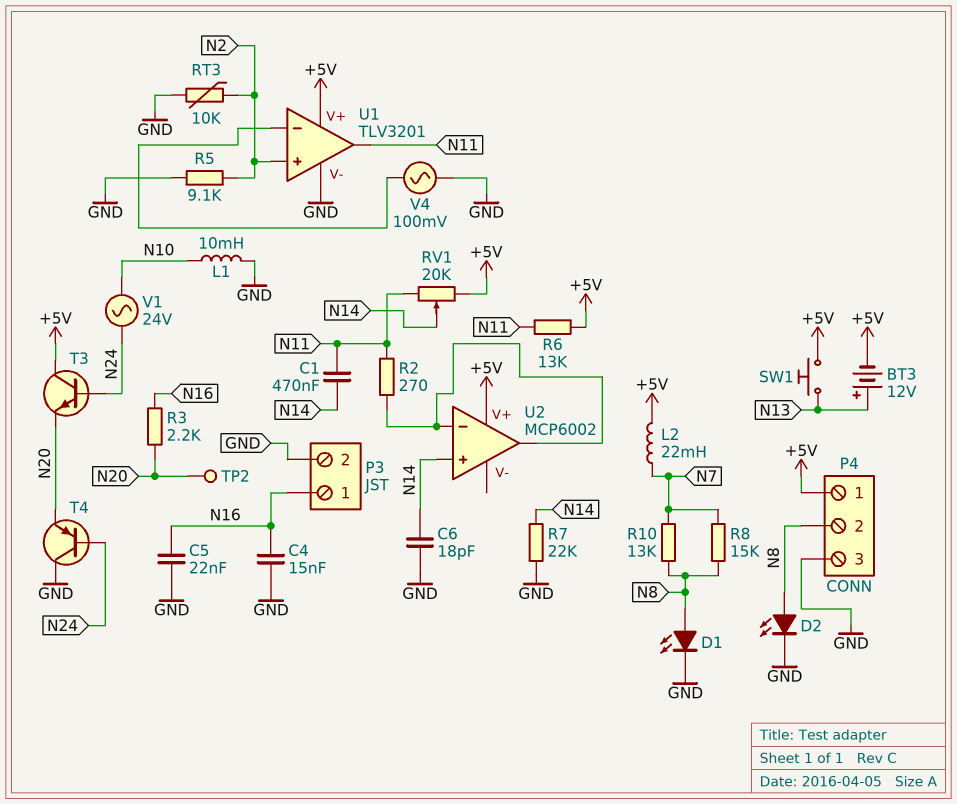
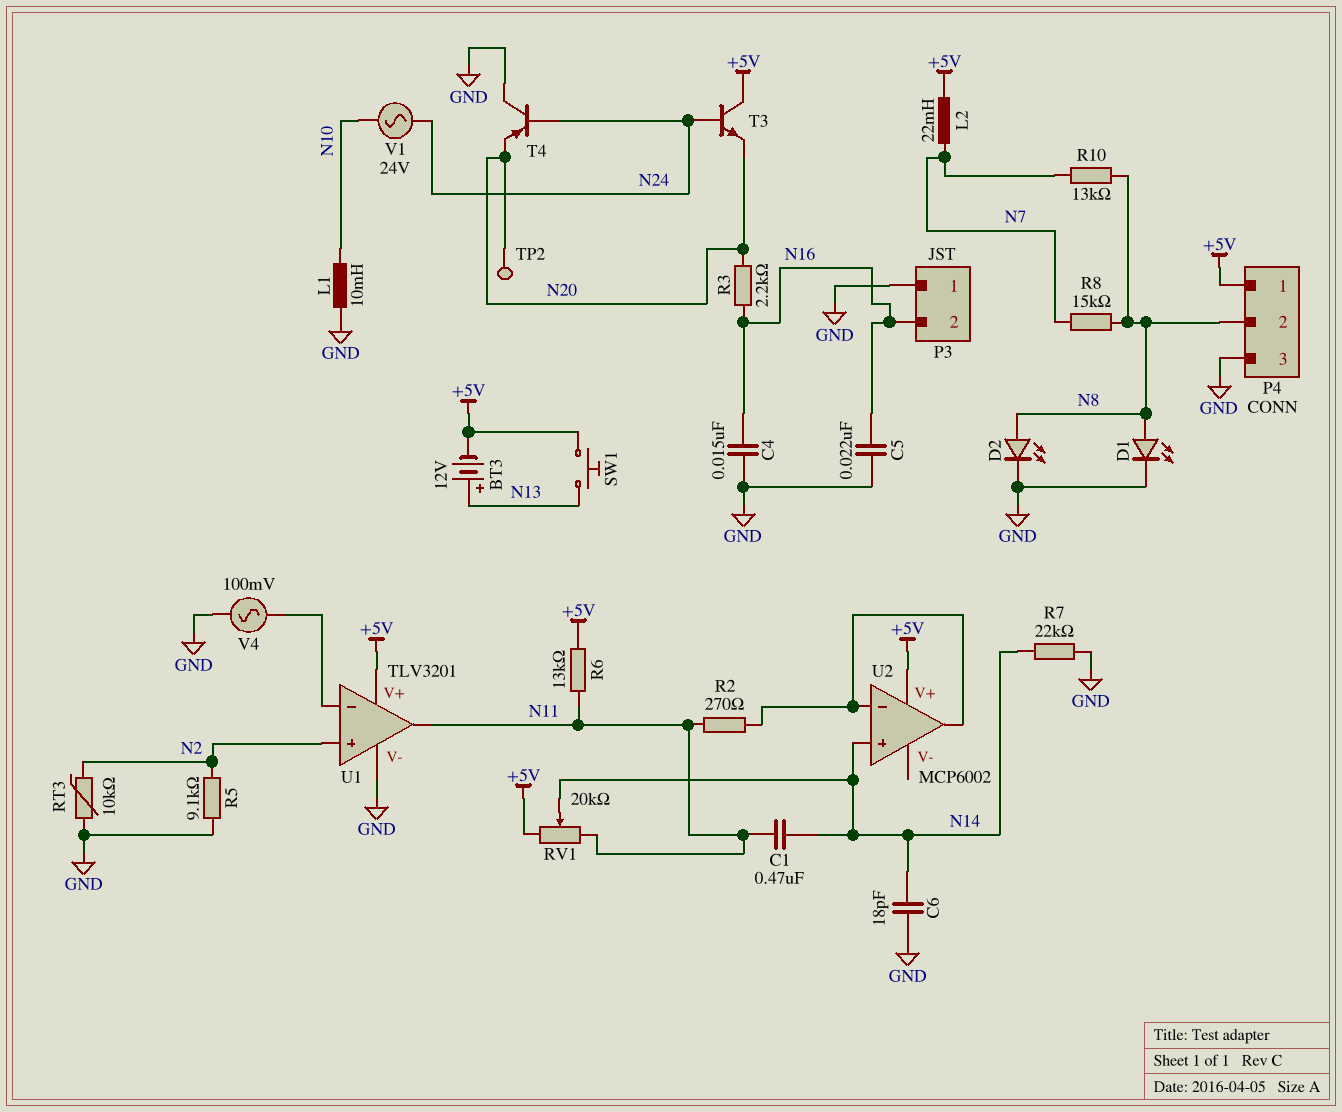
P3 pin 1: N16 -> GND
P3 pin 2: GND -> N16

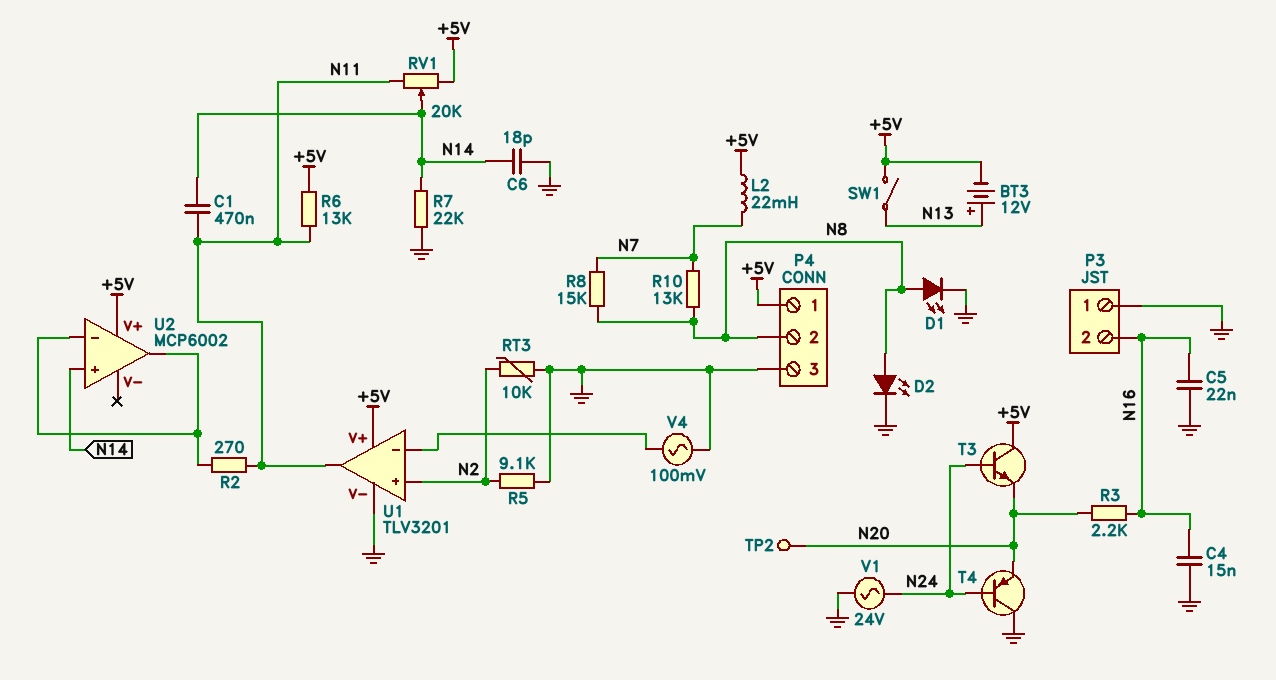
L1: 10mH (GND, N10) -> none
SW1: button (+5V, N13) -> switch (+5V, N13)
V1: AC 24V (N10, N24) -> AC 24V (GND, N24)

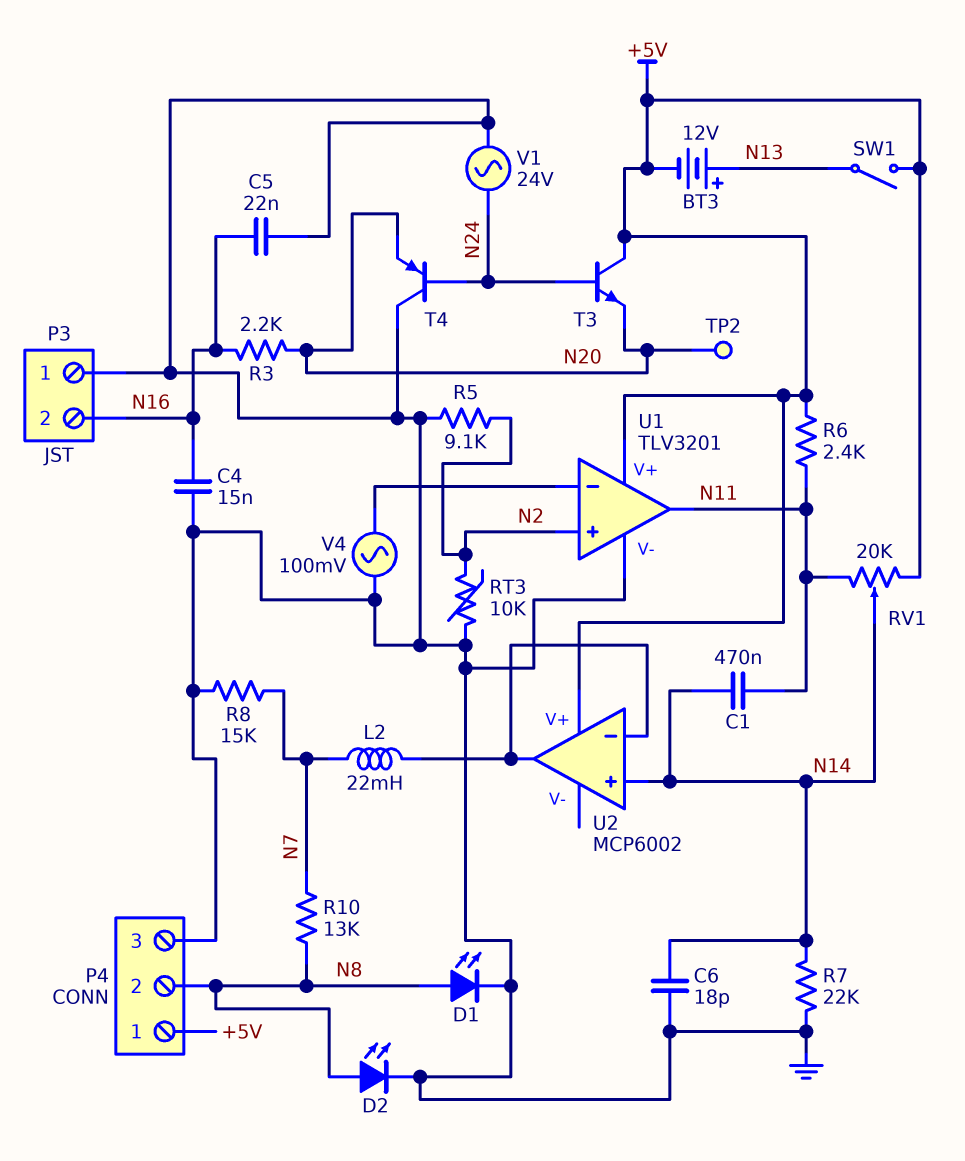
L2: 22mH (+5V, N7) -> 22mH (N7, U2/in-)
R2: 270 (N11, U2/in-) -> none
R6: 13k (+5V, N11) -> 2.4k (+5V, N11)
R8: 15k (N7, N8) -> 15k (GND, N7)

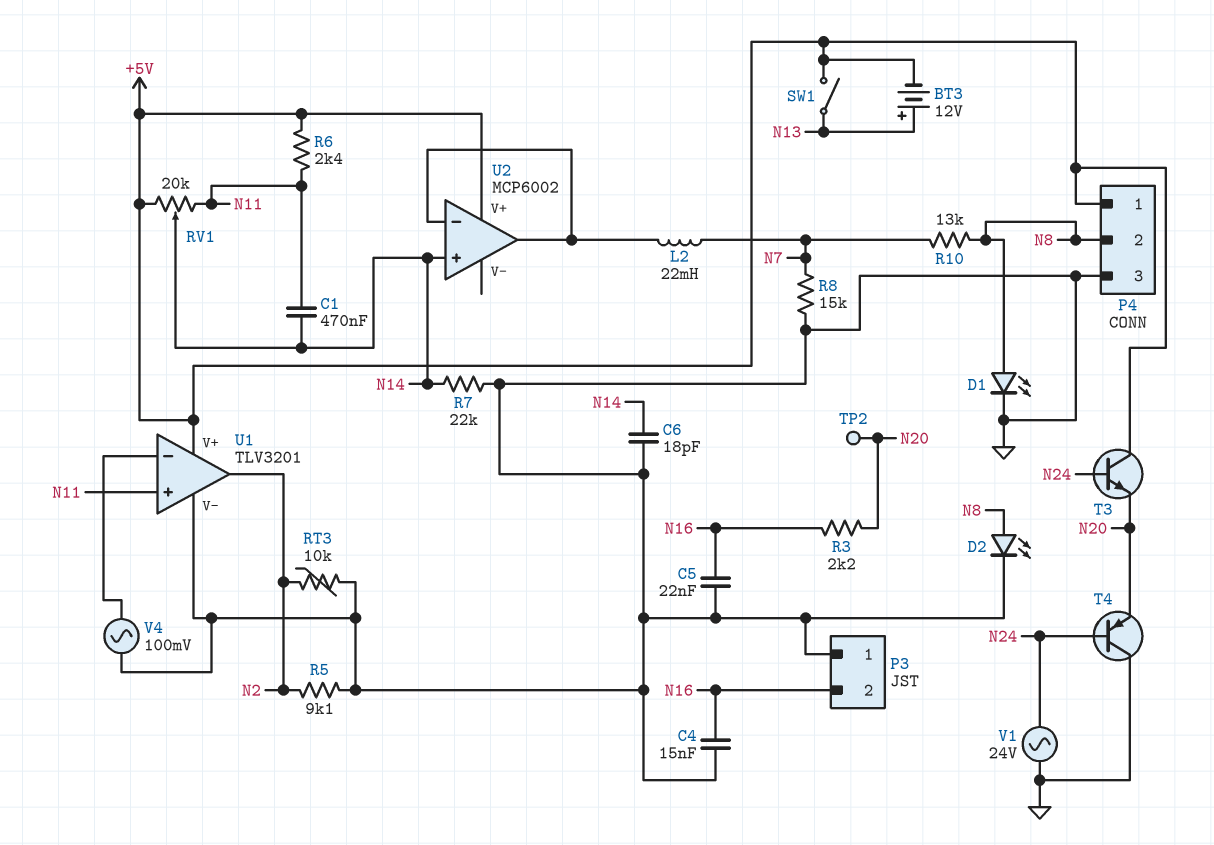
U1 pin in+: N2 -> N11
U1 pin out: N11 -> N2

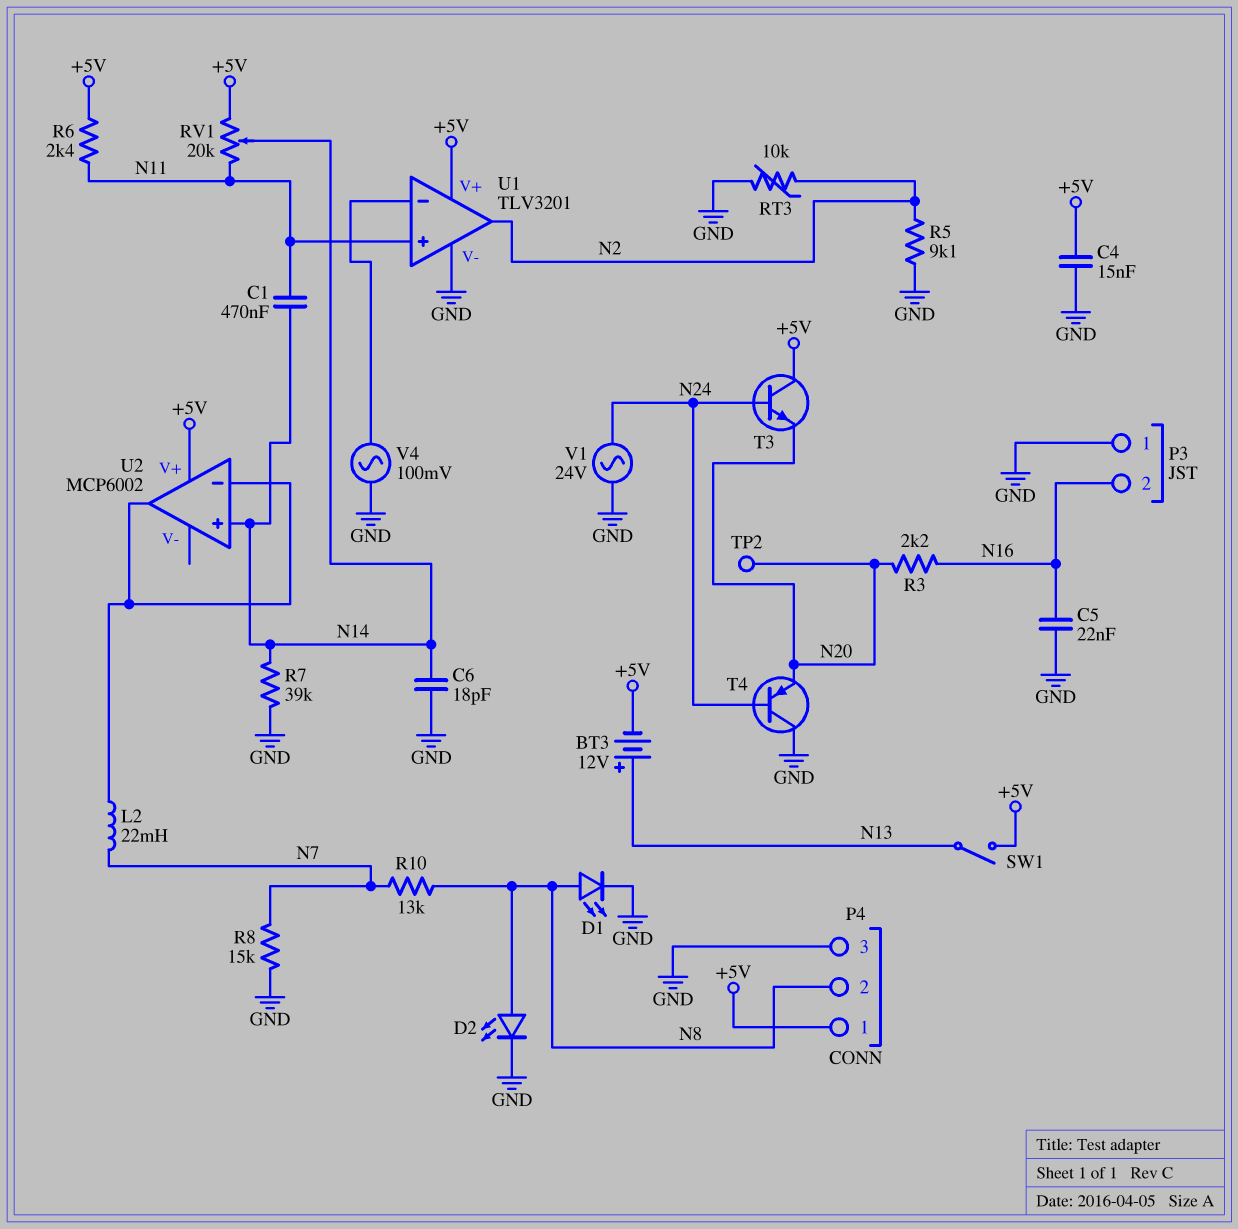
C4: 15nF (GND, N16) -> 15nF (+5V, GND)
R7: 22k (GND, N14) -> 39k (GND, N14)

